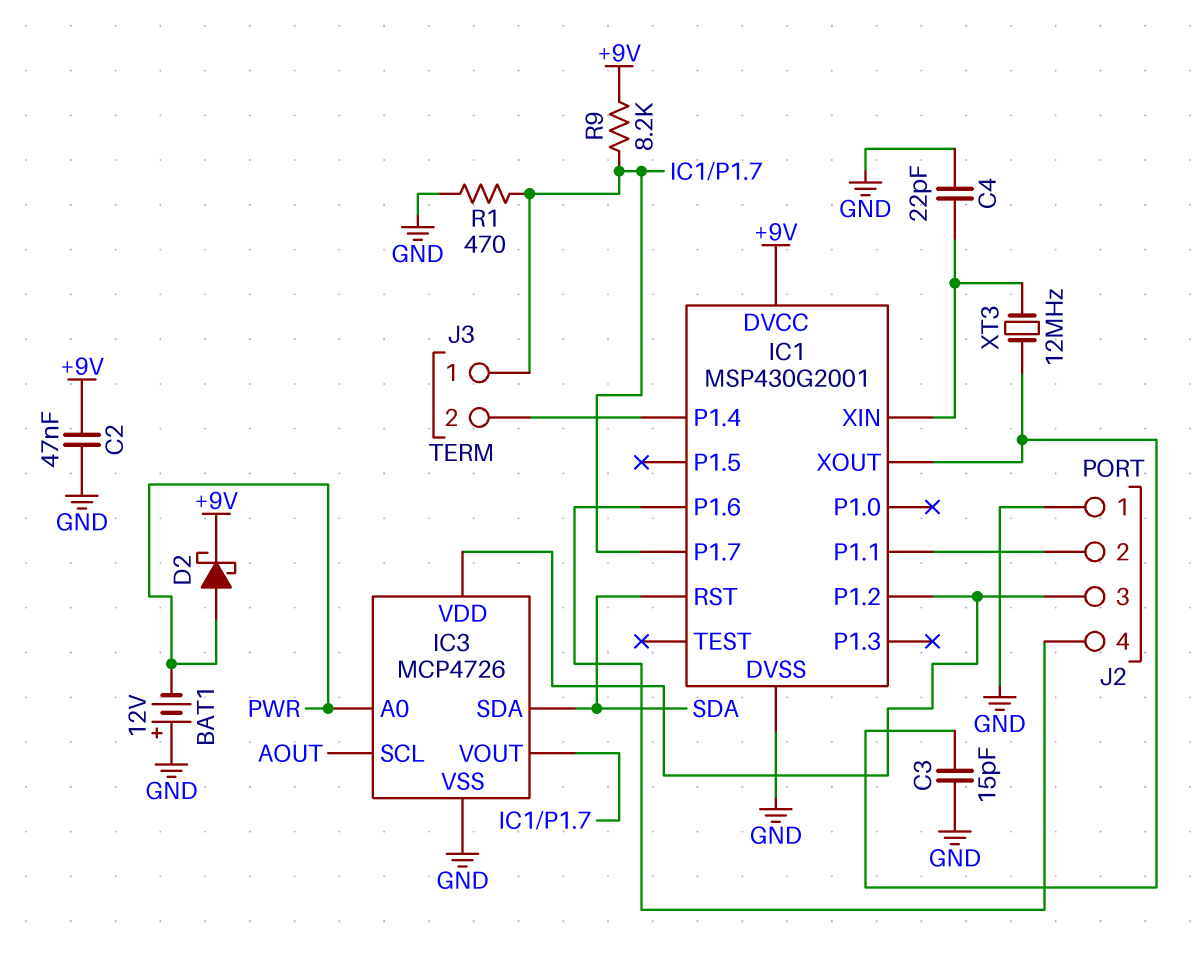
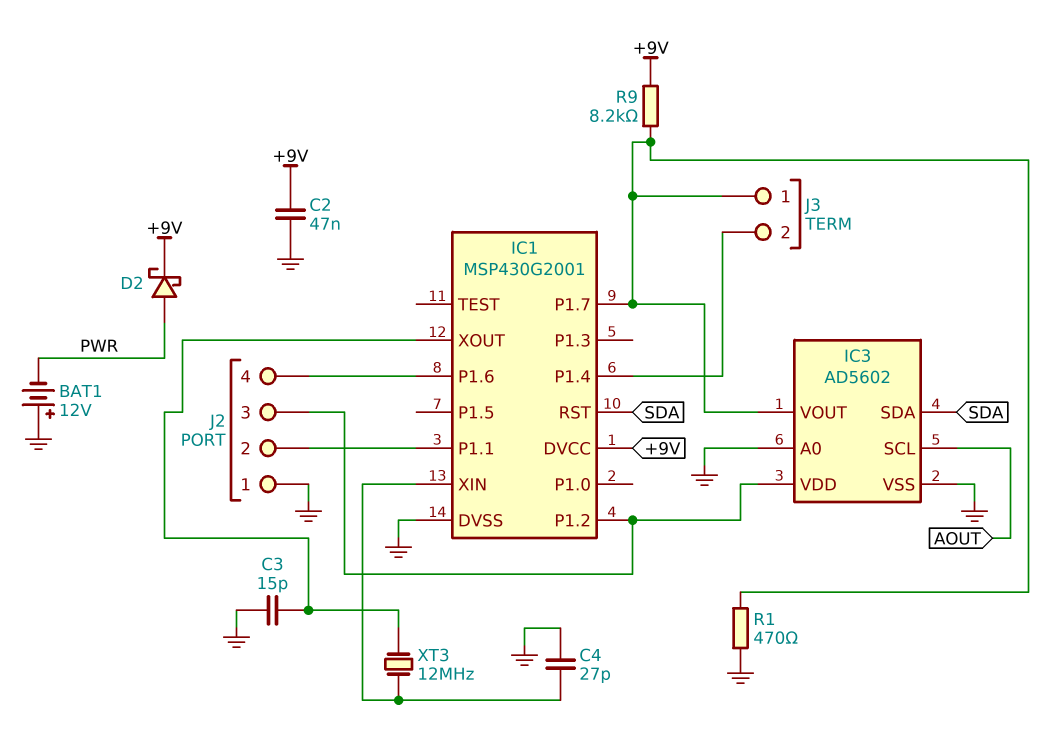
C4: 22pF (GND, IC1/XIN) -> 27pF (GND, IC1/XIN)
IC3: MCP4726 -> AD5602
IC3 pin A0: PWR -> GND

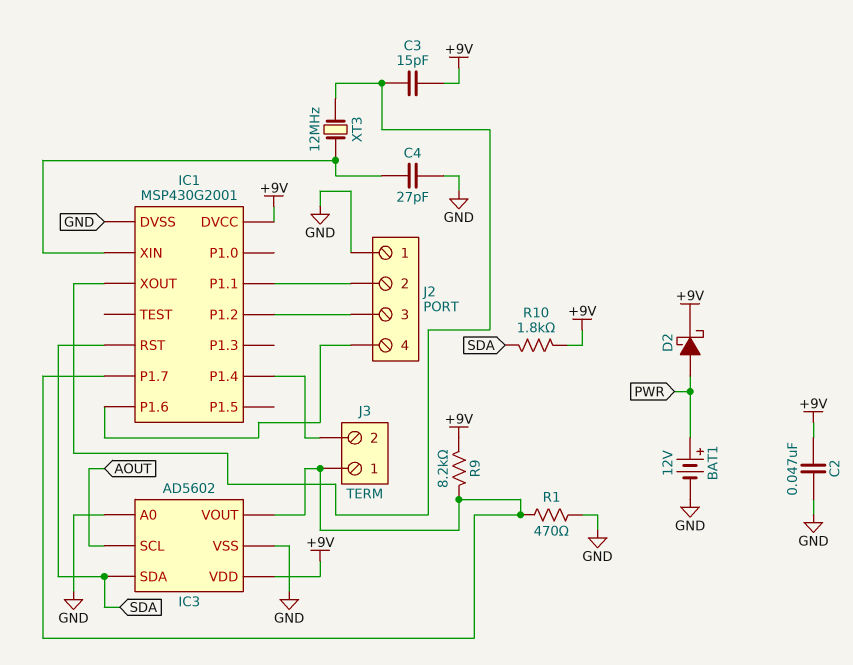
BAT1: 12V (plus GND, minus PWR) -> 12V (plus PWR, minus GND)
C3: 15pF (GND, IC1/XOUT) -> 15pF (+9V, IC1/XOUT)
IC3 pin VDD: IC1/P1.2 -> +9V
R10: none -> 1.8k (+9V, SDA)

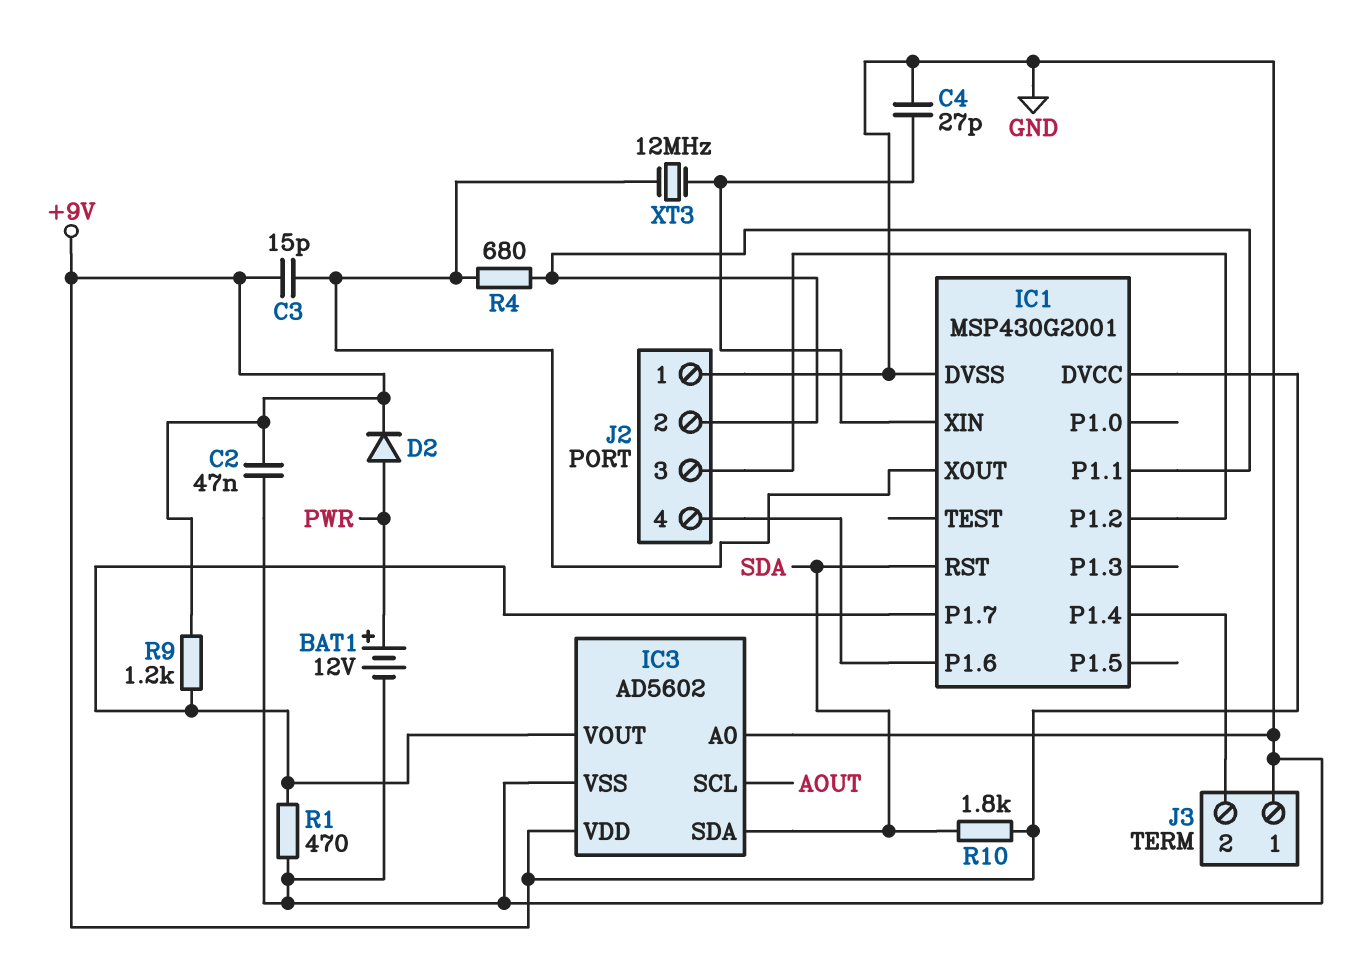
D2: schottky (A PWR, K +9V) -> diode (A PWR, K +9V)
J3 pin 1: IC1/P1.7 -> GND
R4: none -> 680 (IC1/P1.1, IC1/XOUT)
R9: 8.2k (+9V, IC1/P1.7) -> 1.2k (+9V, IC1/P1.7)

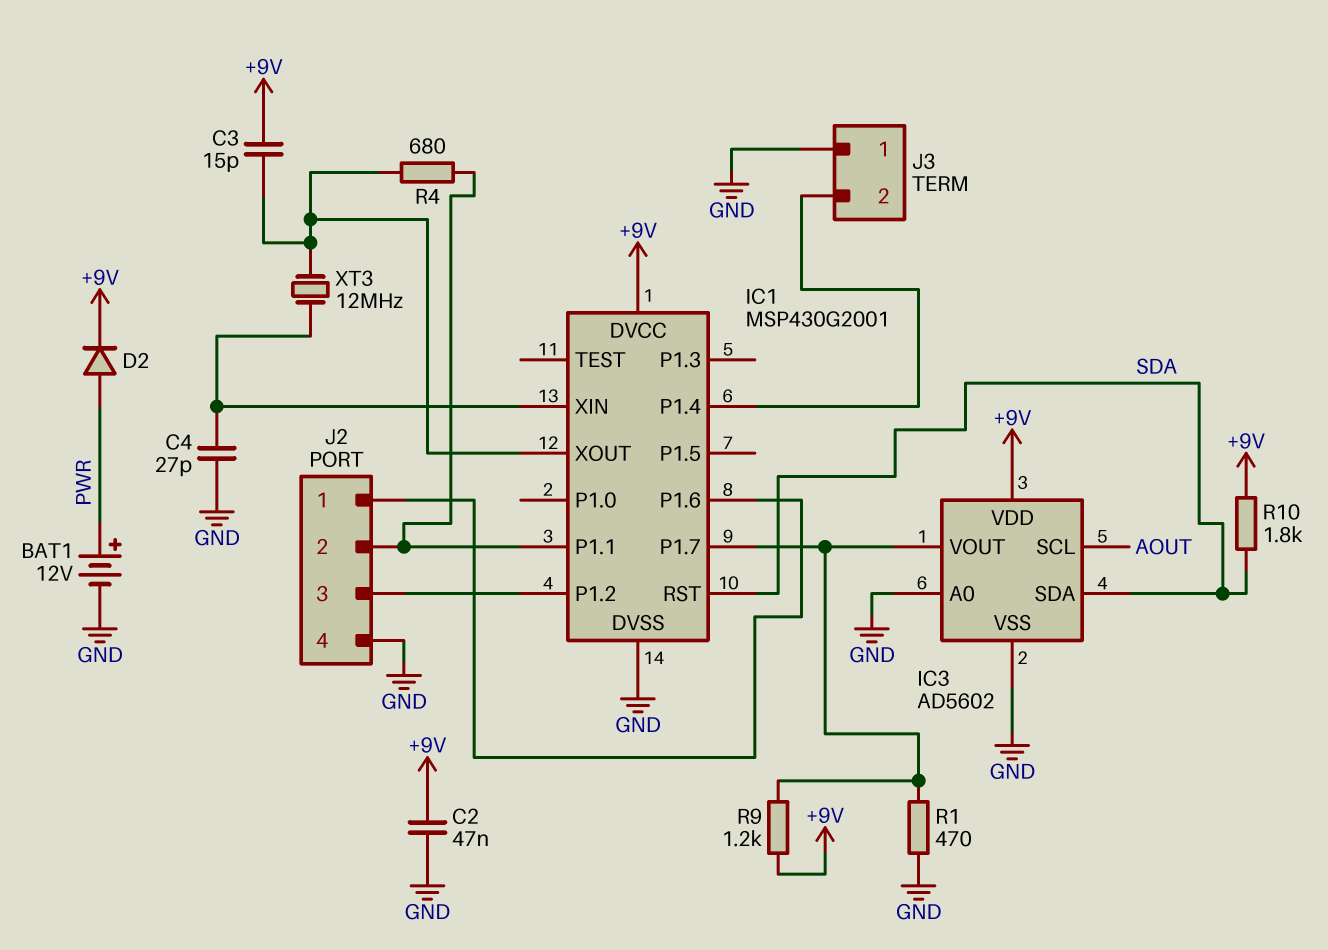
J2 pin 1: GND -> IC1/P1.6
J2 pin 4: IC1/P1.6 -> GND

